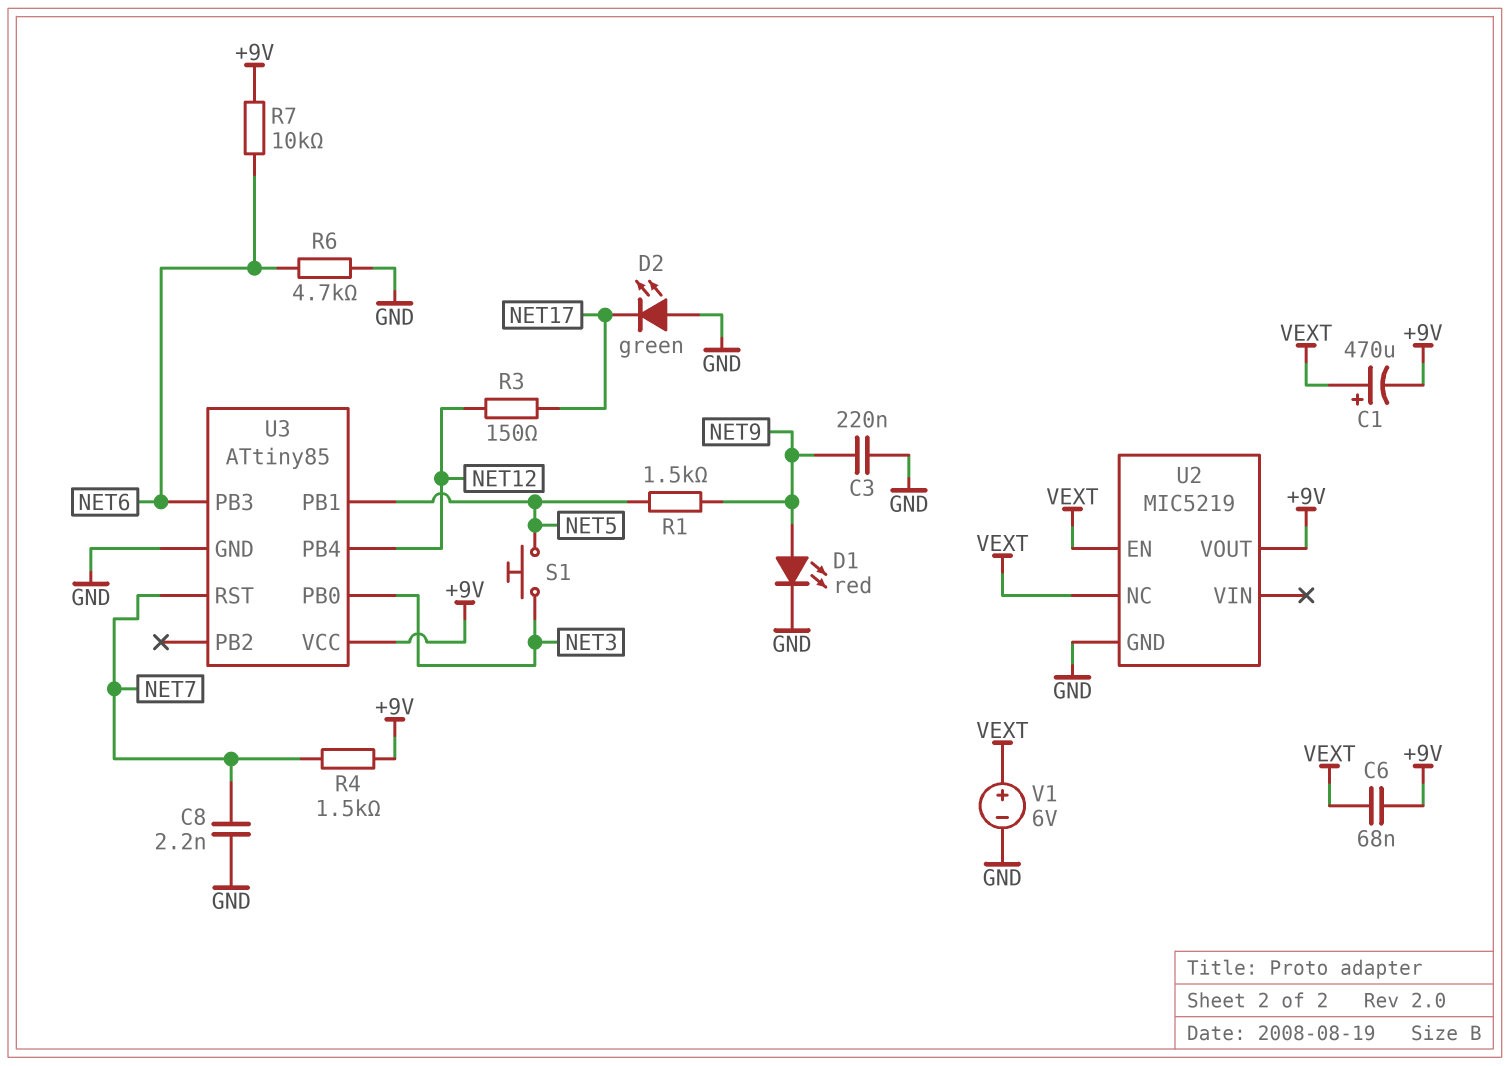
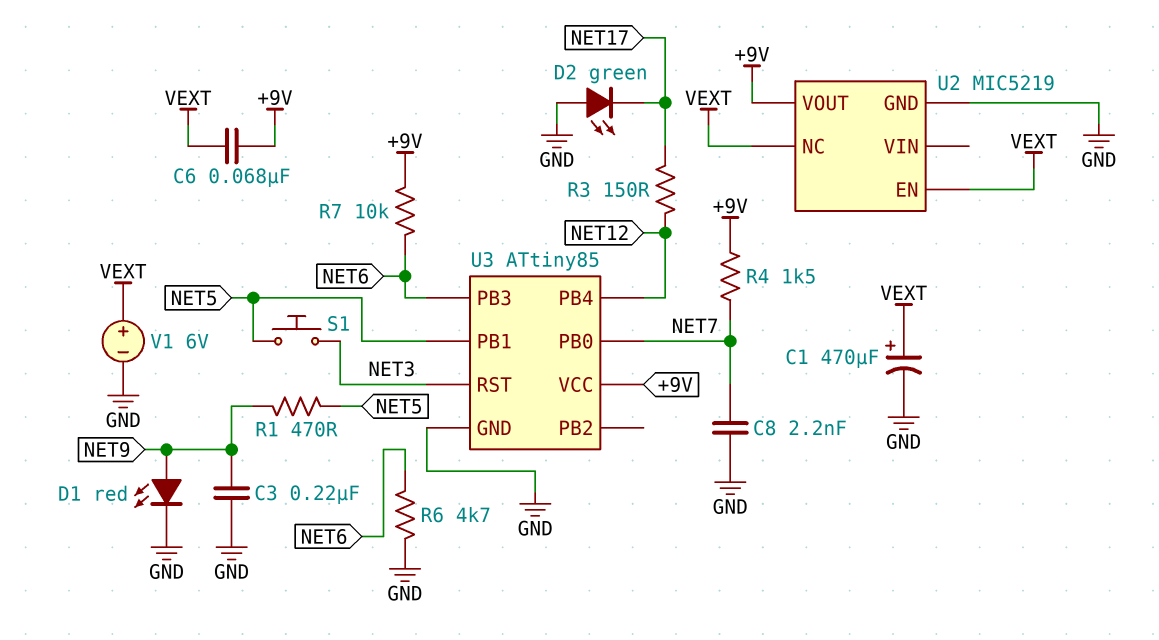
C1: 470uF (plus VEXT, minus +9V) -> 470uF (plus VEXT, minus GND)
R1: 1.5k (NET5, NET9) -> 470 (NET5, NET9)
U3 pin PB0: NET3 -> NET7
U3 pin RST: NET7 -> NET3

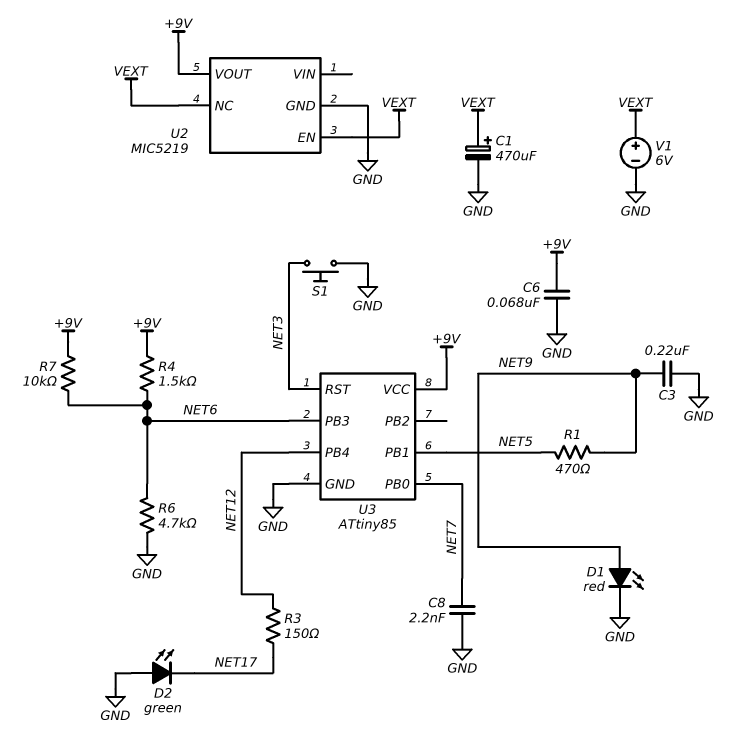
C6: 68nF (+9V, VEXT) -> 68nF (+9V, GND)
R4: 1.5k (+9V, NET7) -> 1.5k (+9V, NET6)
S1: button (NET3, NET5) -> button (GND, NET3)

